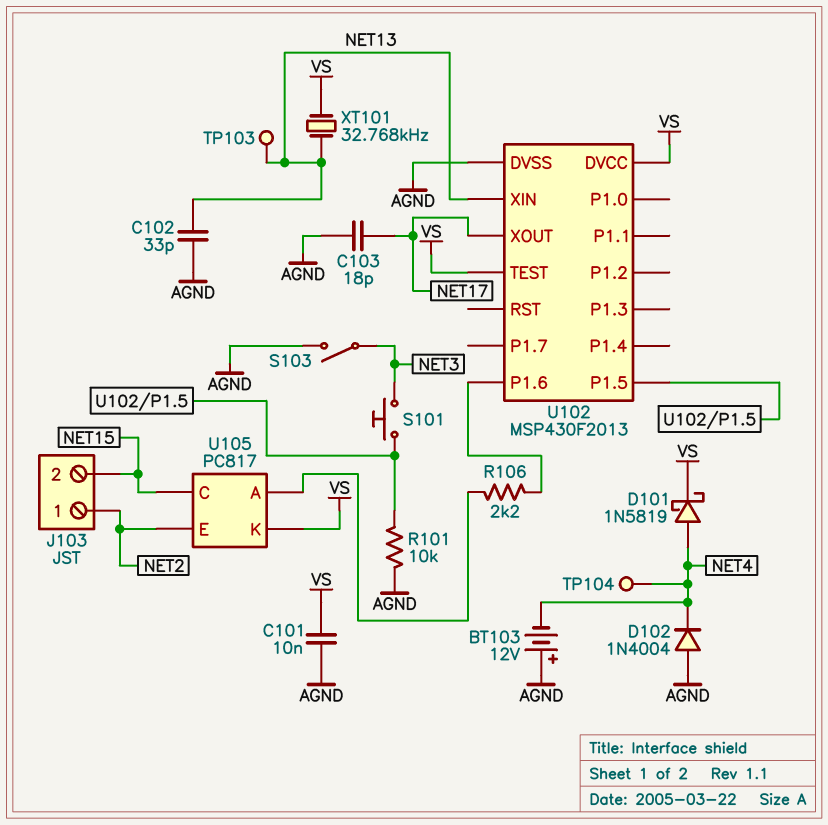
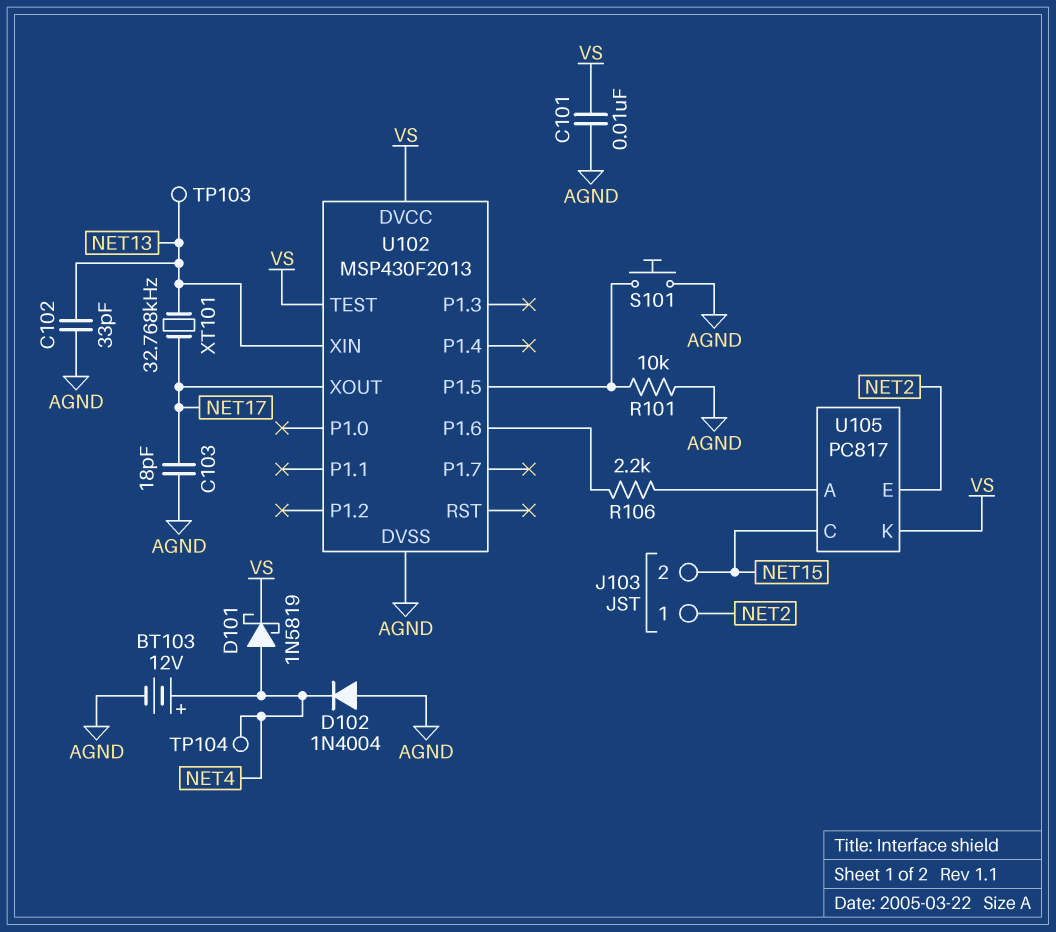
BT103: 12V (plus AGND, minus NET4) -> 12V (plus NET4, minus AGND)
S101: button (NET3, U102/P1.5) -> button (AGND, U102/P1.5)
S103: switch (AGND, NET3) -> none
XT101: 32.768kHz (NET13, VS) -> 32.768kHz (NET13, NET17)

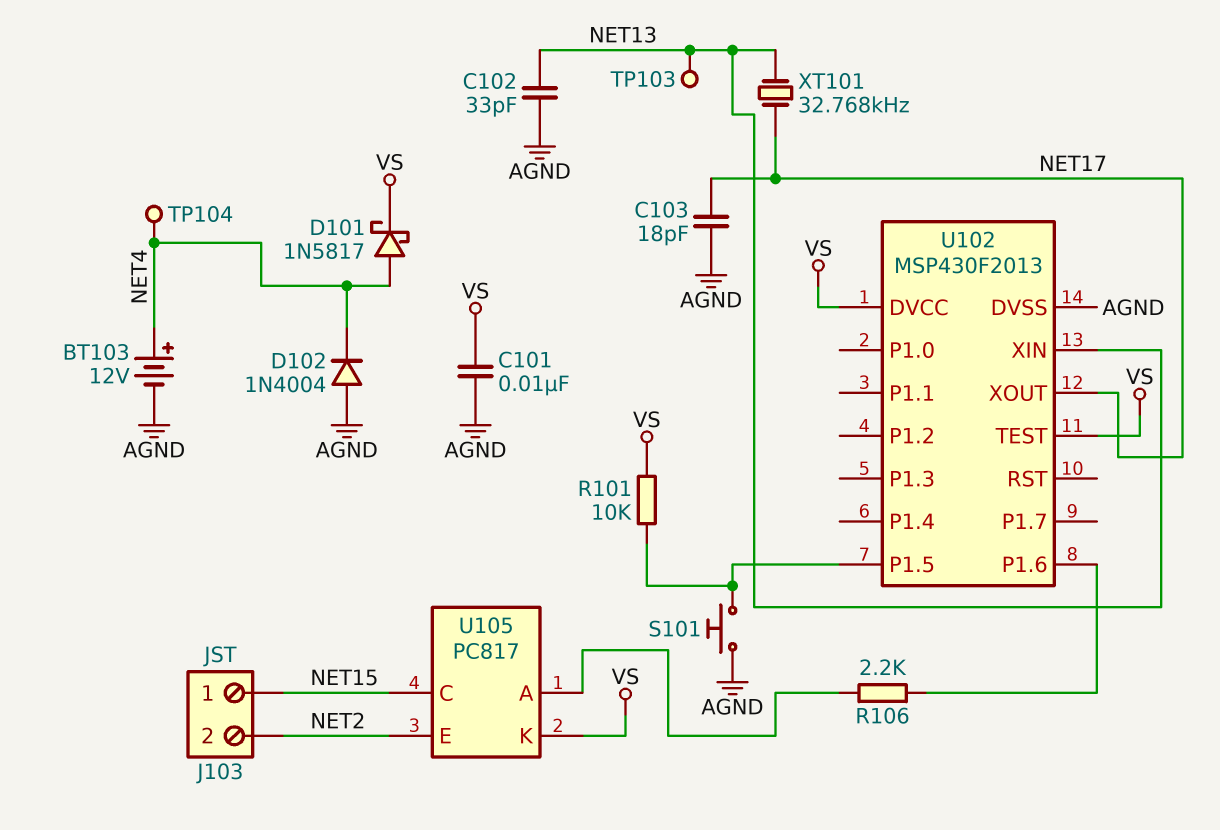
D101: schottky 1N5819 (A NET4, K VS) -> schottky 1N5817 (A NET4, K VS)
J103 pin 1: NET2 -> NET15
J103 pin 2: NET15 -> NET2
R101: 10k (AGND, U102/P1.5) -> 10k (U102/P1.5, VS)

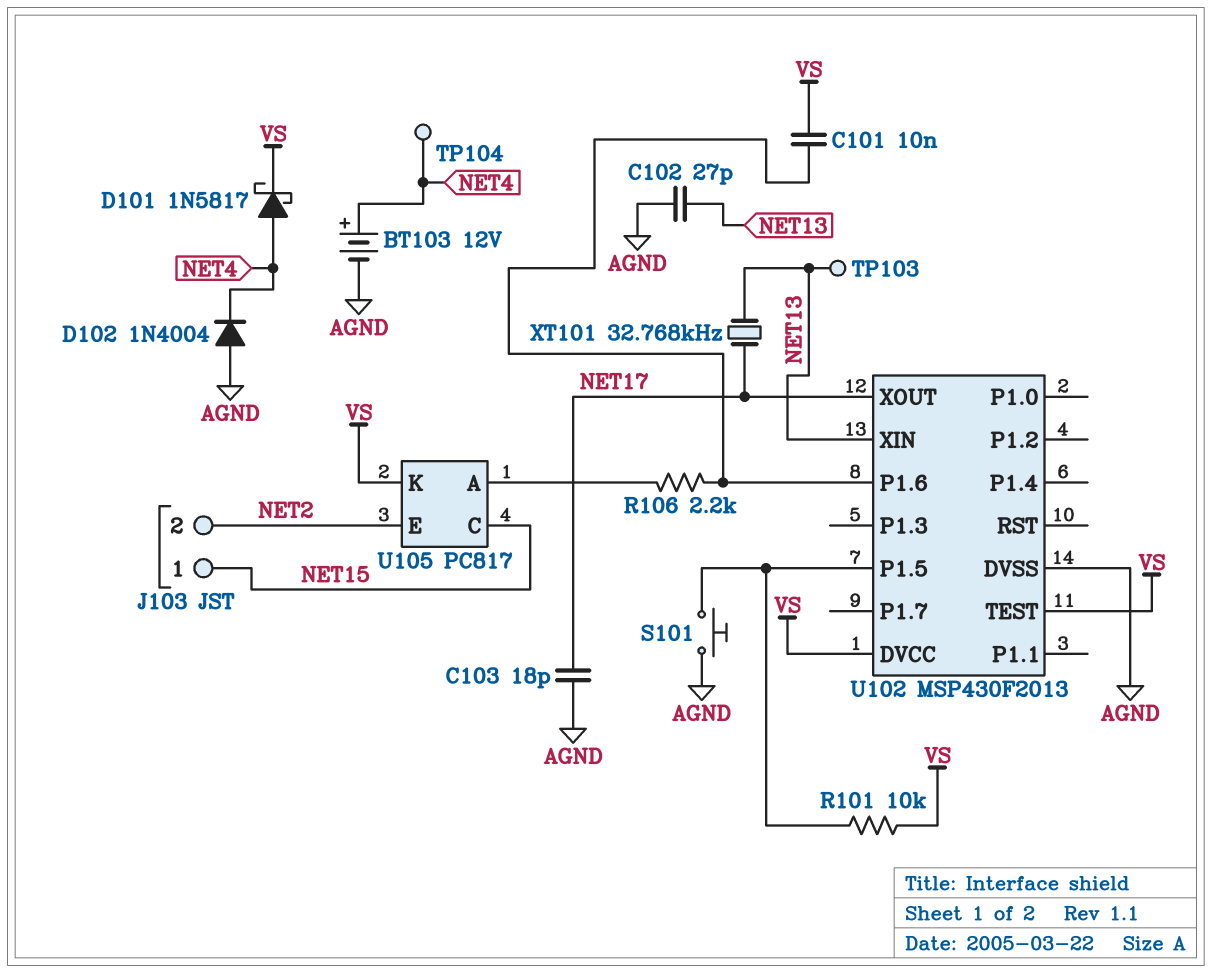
C101: 10nF (AGND, VS) -> 10nF (U102/P1.6, VS)
C102: 33pF (AGND, NET13) -> 27pF (AGND, NET13)

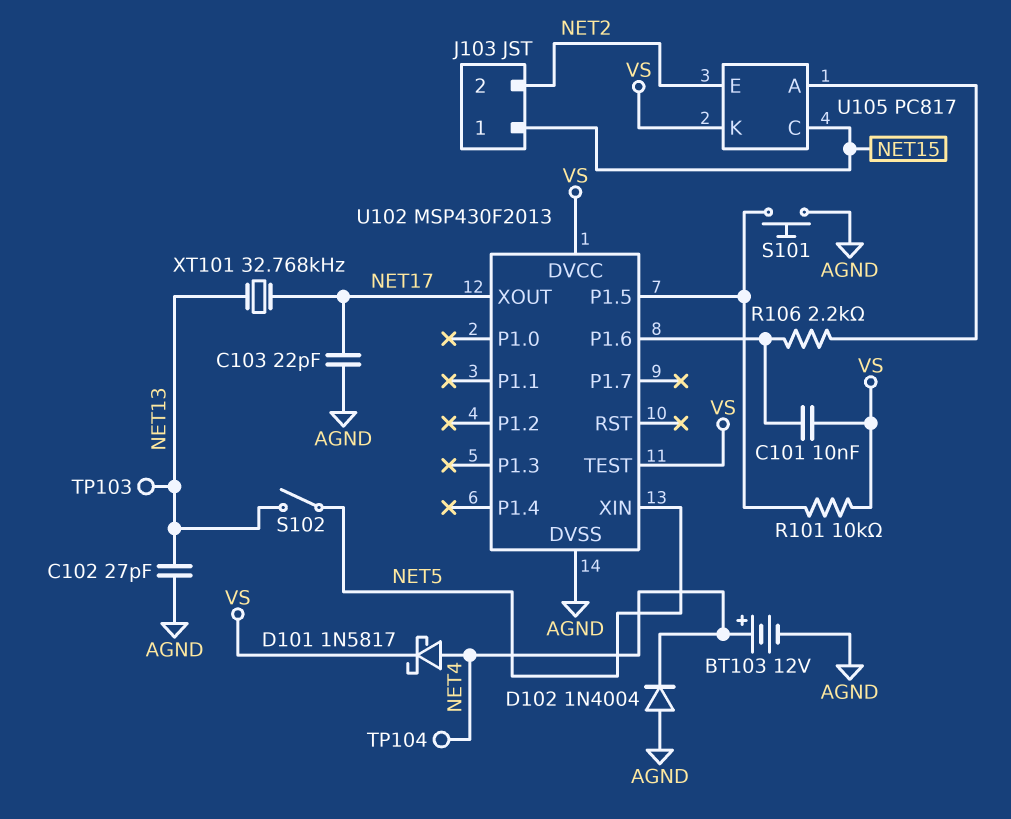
C103: 18pF (AGND, NET17) -> 22pF (AGND, NET17)
S102: none -> switch (NET5, NET13)
U102 pin XIN: NET13 -> NET5

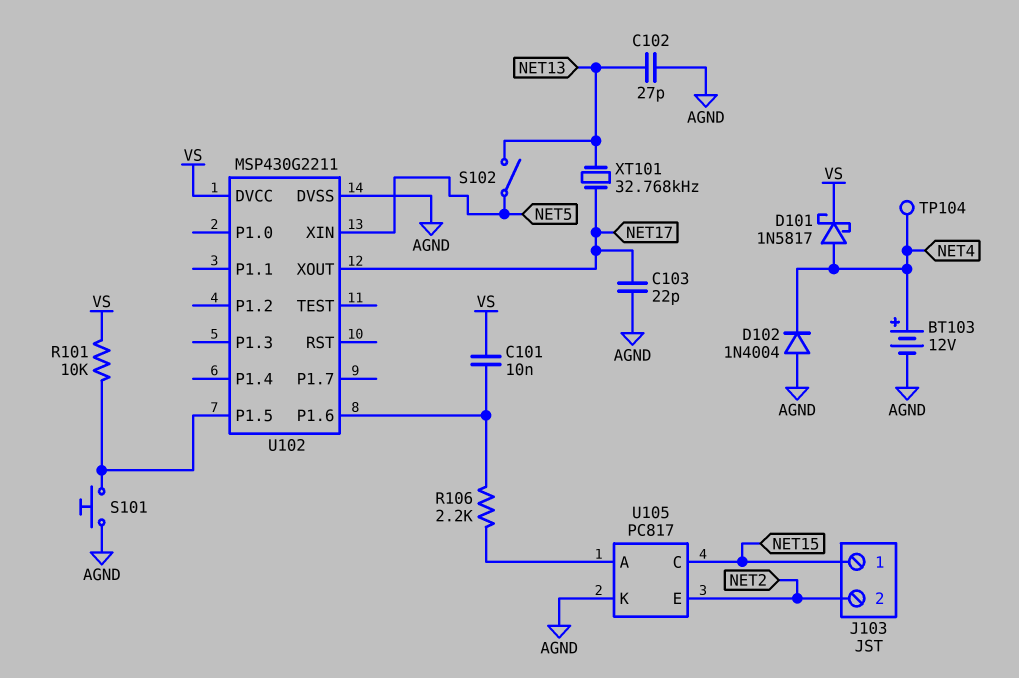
TP103: test point (NET13) -> none
U102: MSP430F2013 -> MSP430G2211
U102 pin TEST: VS -> none
U105 pin K: VS -> AGND

